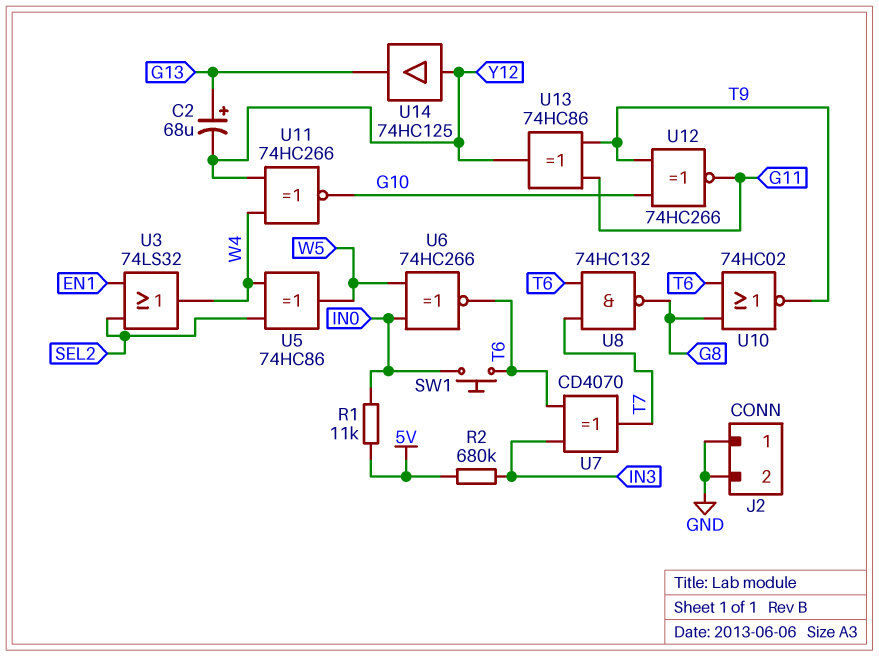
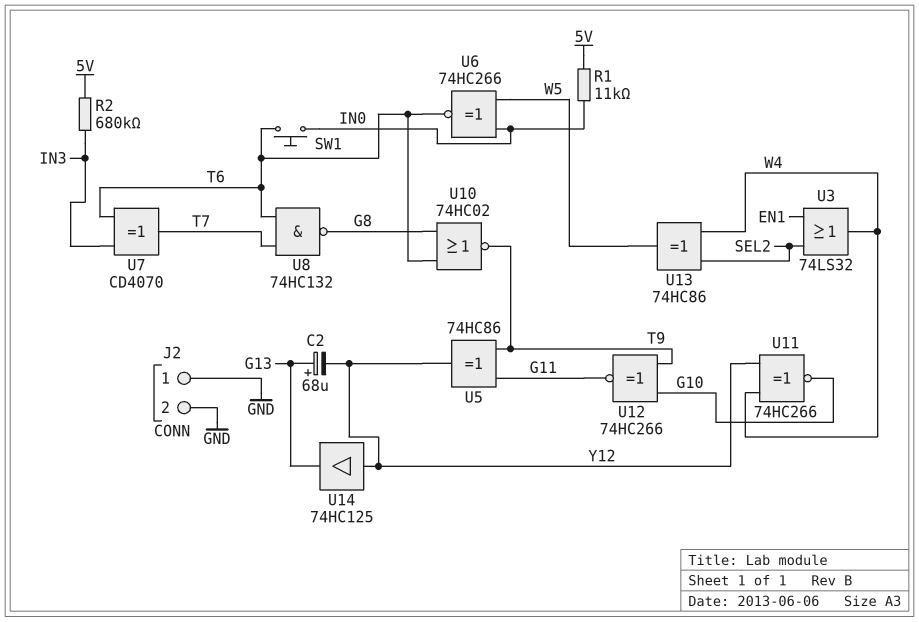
U5: XOR 74HC86 (in SEL2, in W4, out W5) -> XOR 74HC86 (in G11, in T9, out Y12)
U13: XOR 74HC86 (in G11, in T9, out Y12) -> XOR 74HC86 (in SEL2, in W4, out W5)

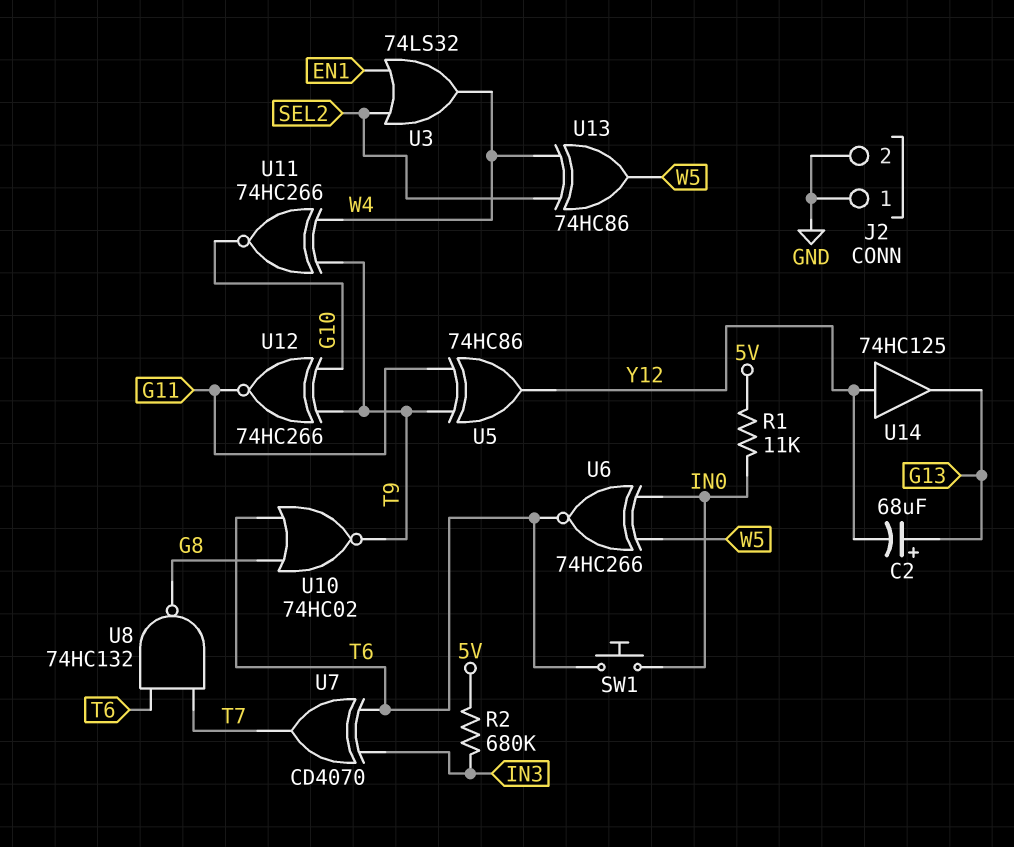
U11: XNOR 74HC266 (in W4, in Y12, out G10) -> XNOR 74HC266 (in T9, in W4, out G10)

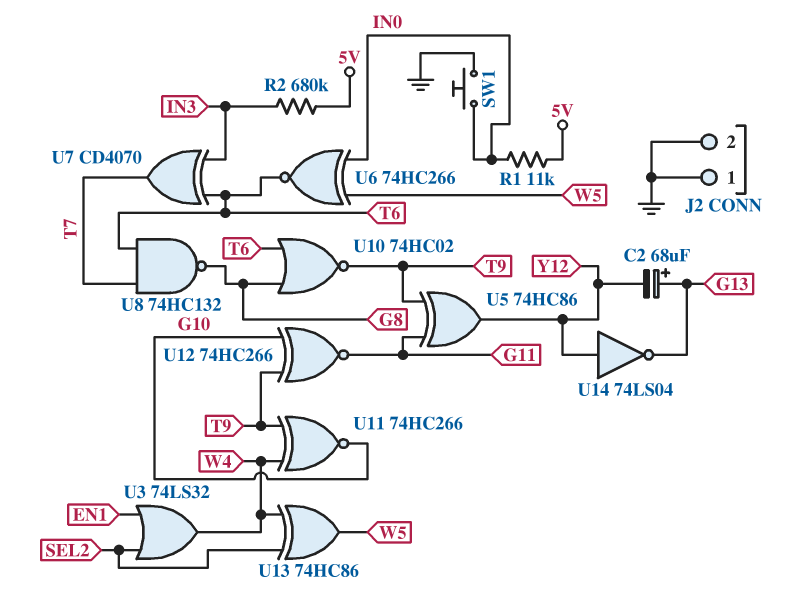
SW1: button (IN0, T6) -> button (GND, IN0)
U14: buffer 74HC125 (in Y12, out G13) -> NOT 74LS04 (in Y12, out G13)

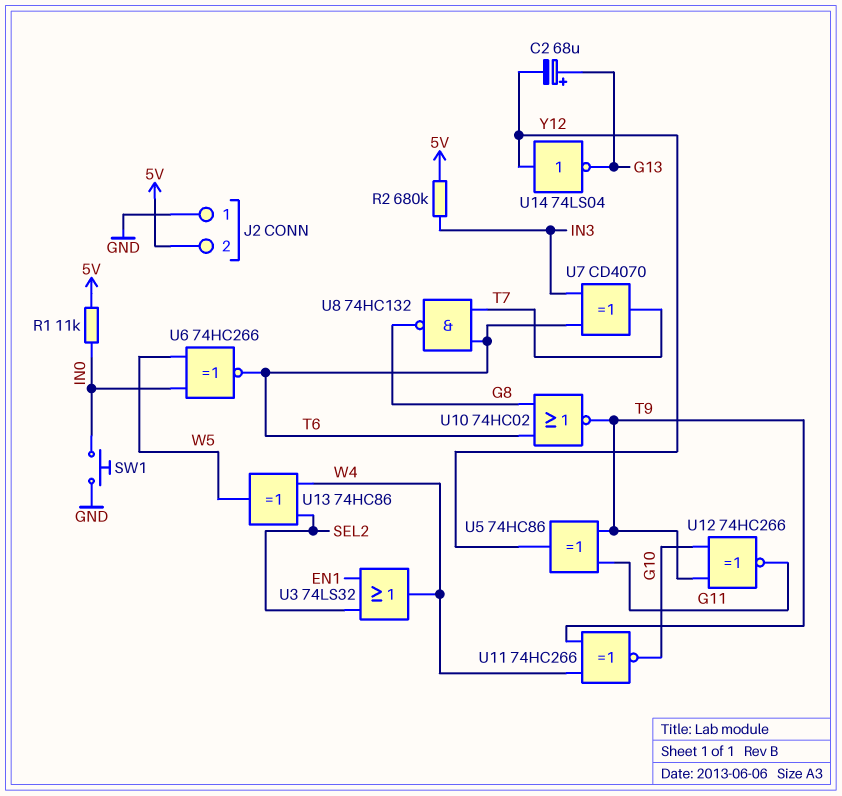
J2 pin 2: GND -> 5V

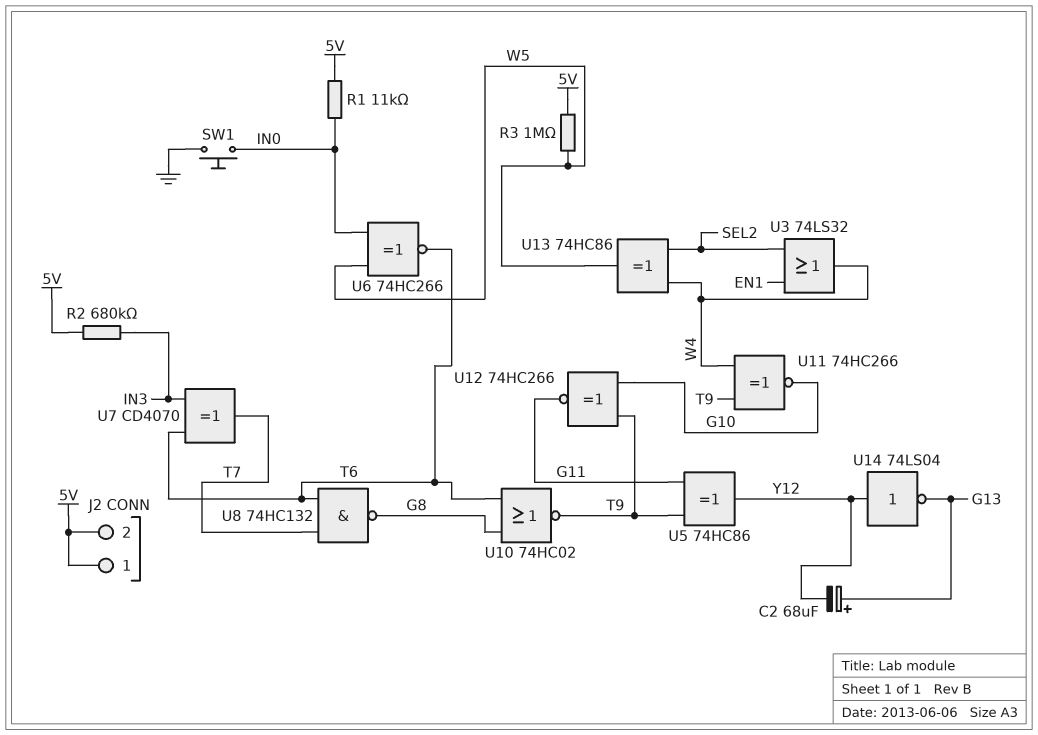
J2 pin 1: GND -> 5V
R3: none -> 1M (5V, W5)

